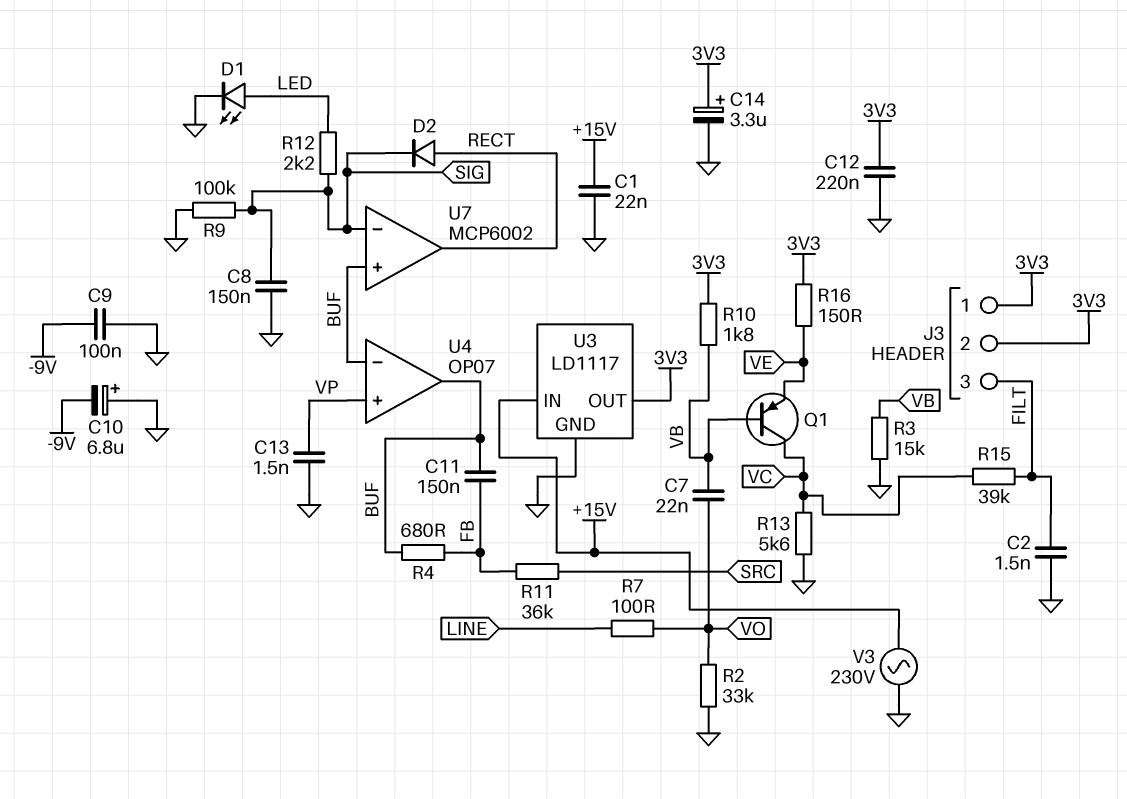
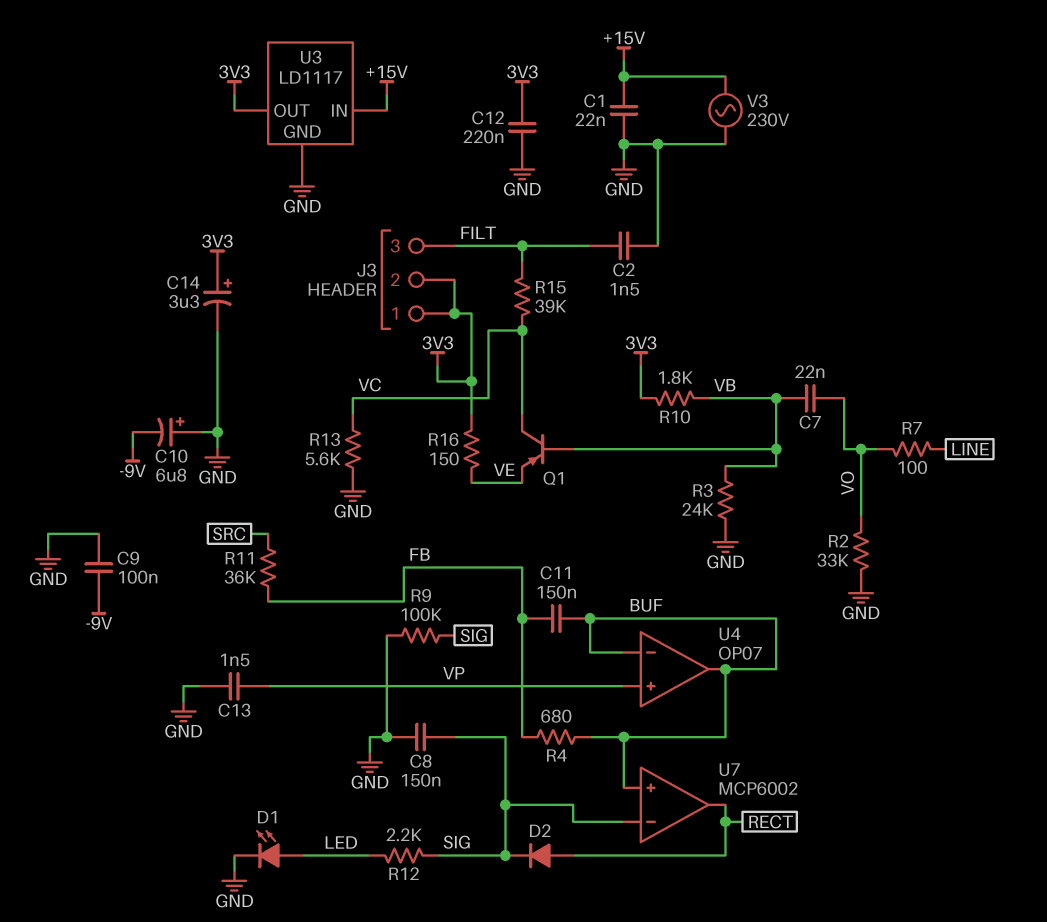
R3: 15k (GND, VB) -> 24k (GND, VB)

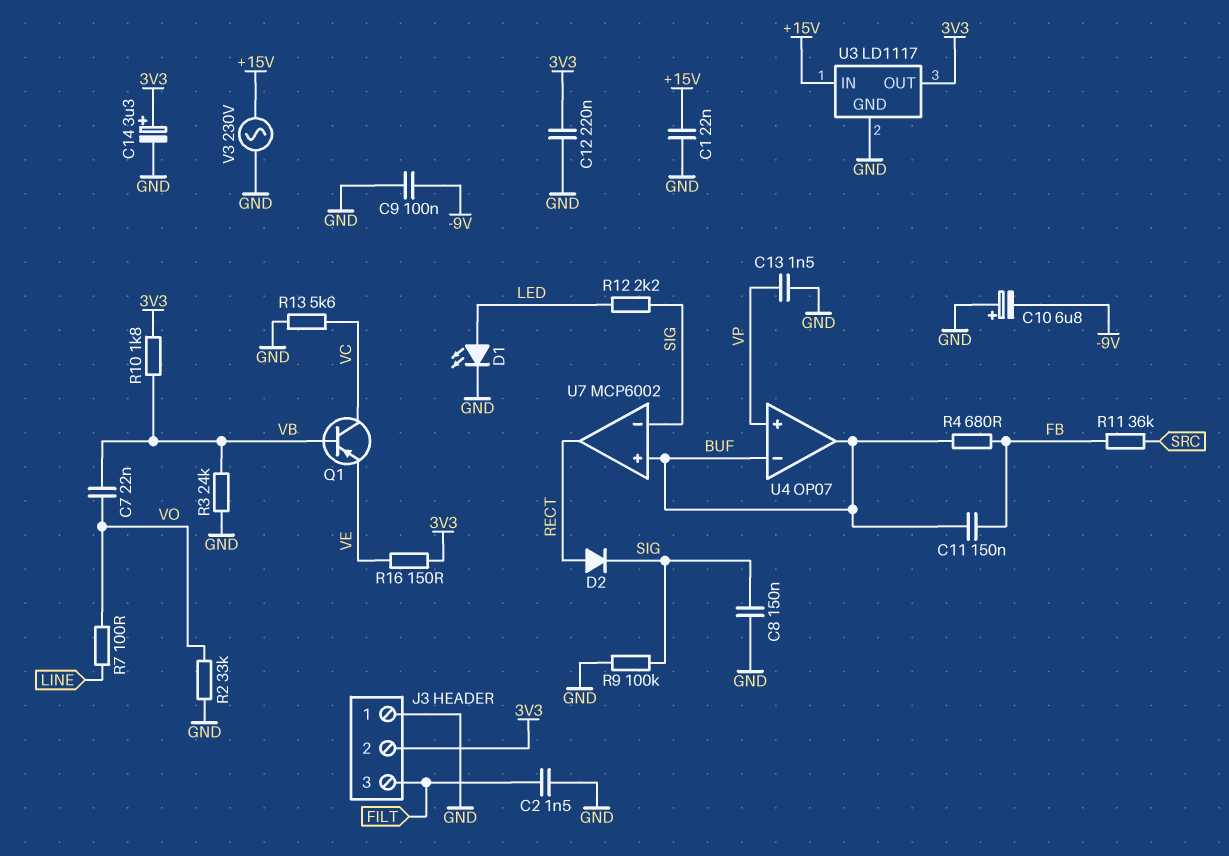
J3 pin 1: 3V3 -> GND
R15: 39k (FILT, VC) -> none

